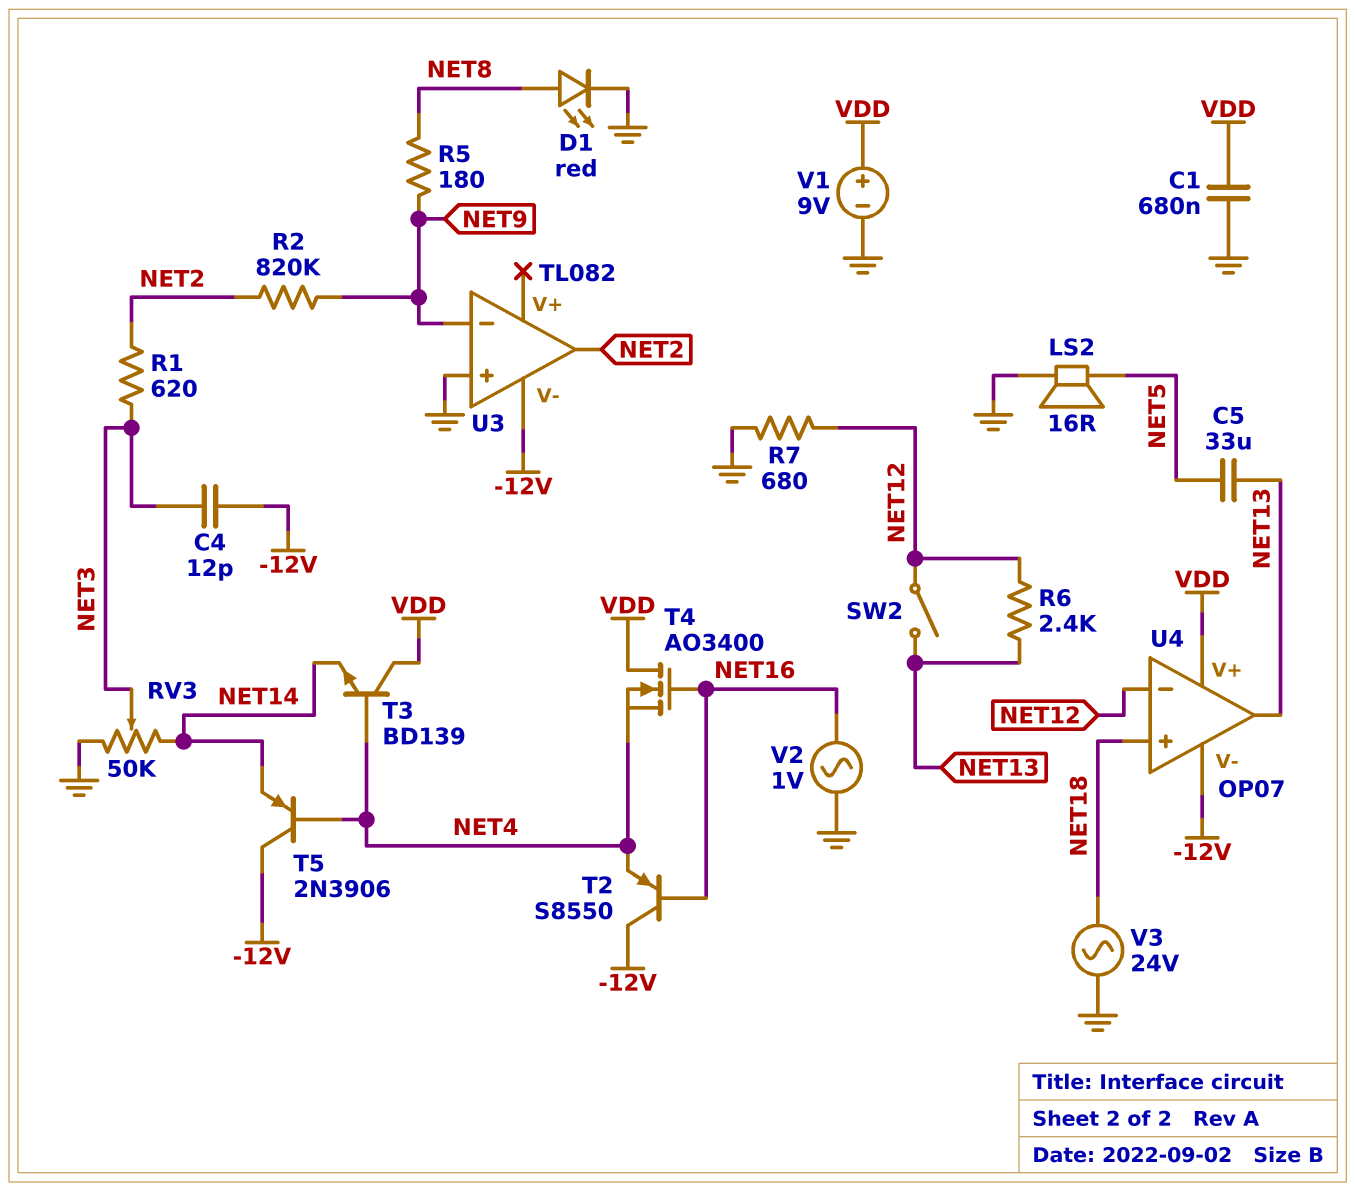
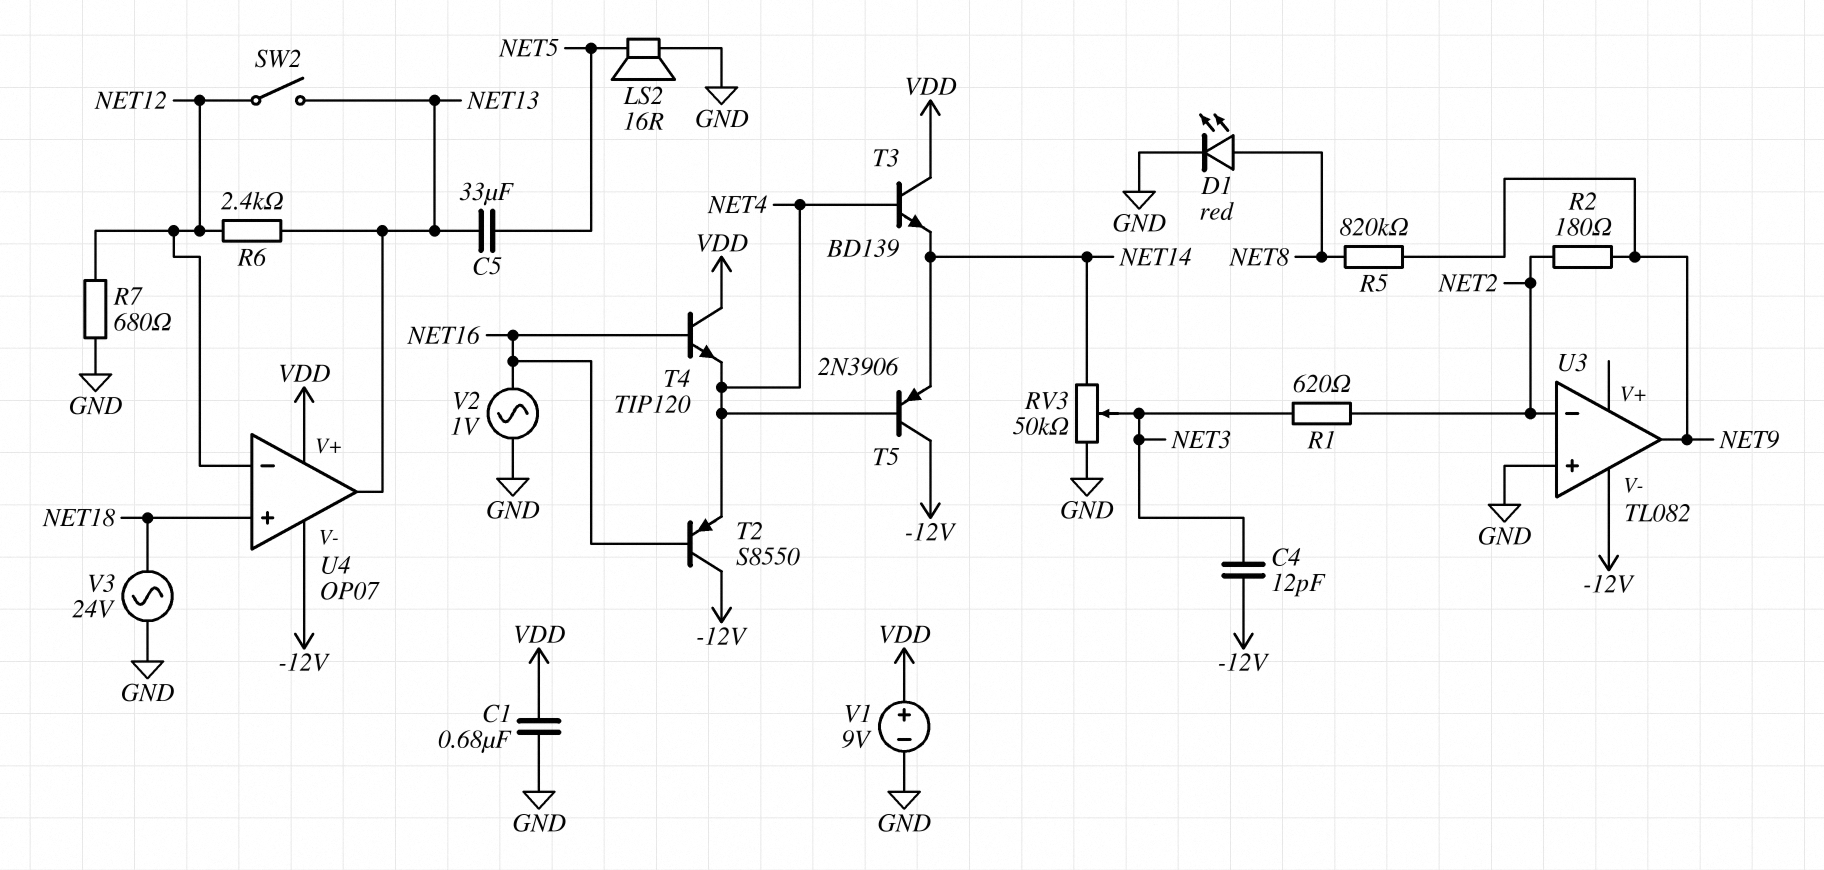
R2: 820k (NET2, NET9) -> 180 (NET2, NET9)
R5: 180 (NET8, NET9) -> 820k (NET8, NET9)
T4: NMOS AO3400 (G NET16, D VDD, S NET4) -> NPN TIP120 (B NET16, C VDD, E NET4)
U3 pin in-: NET9 -> NET2
U3 pin out: NET2 -> NET9

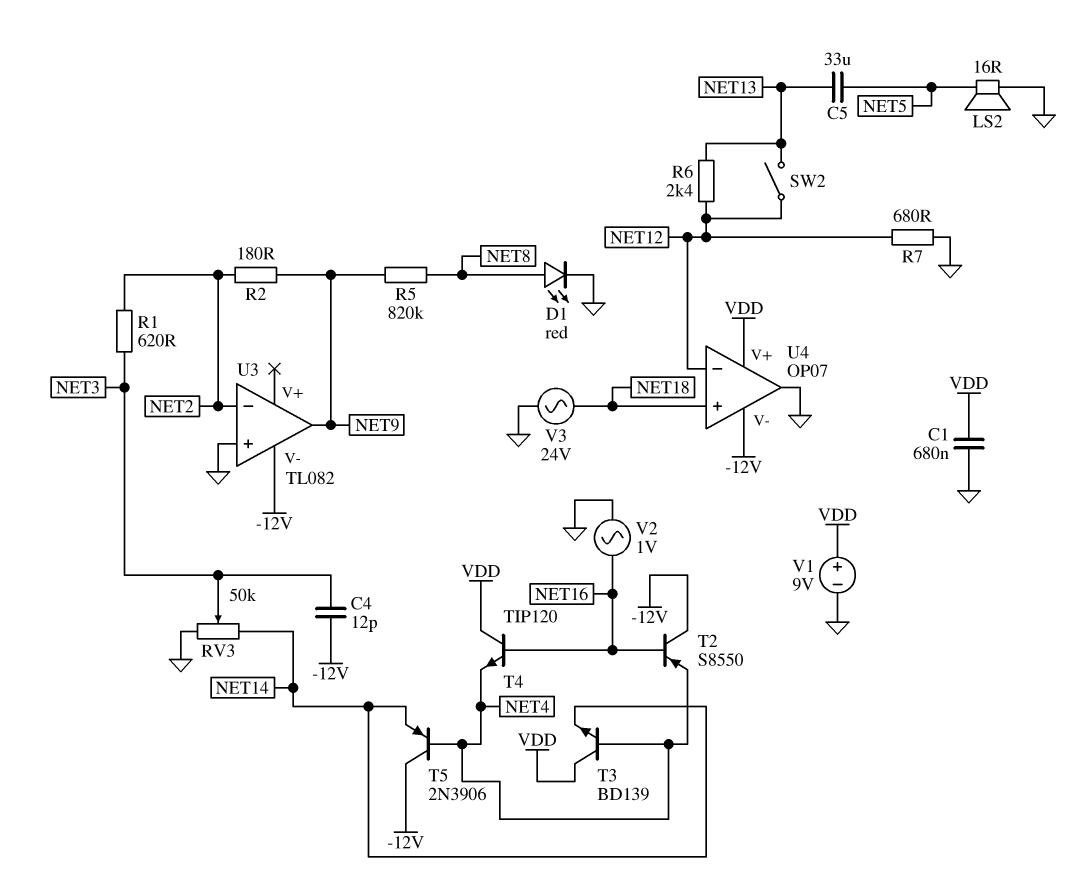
U4 pin out: NET13 -> GND

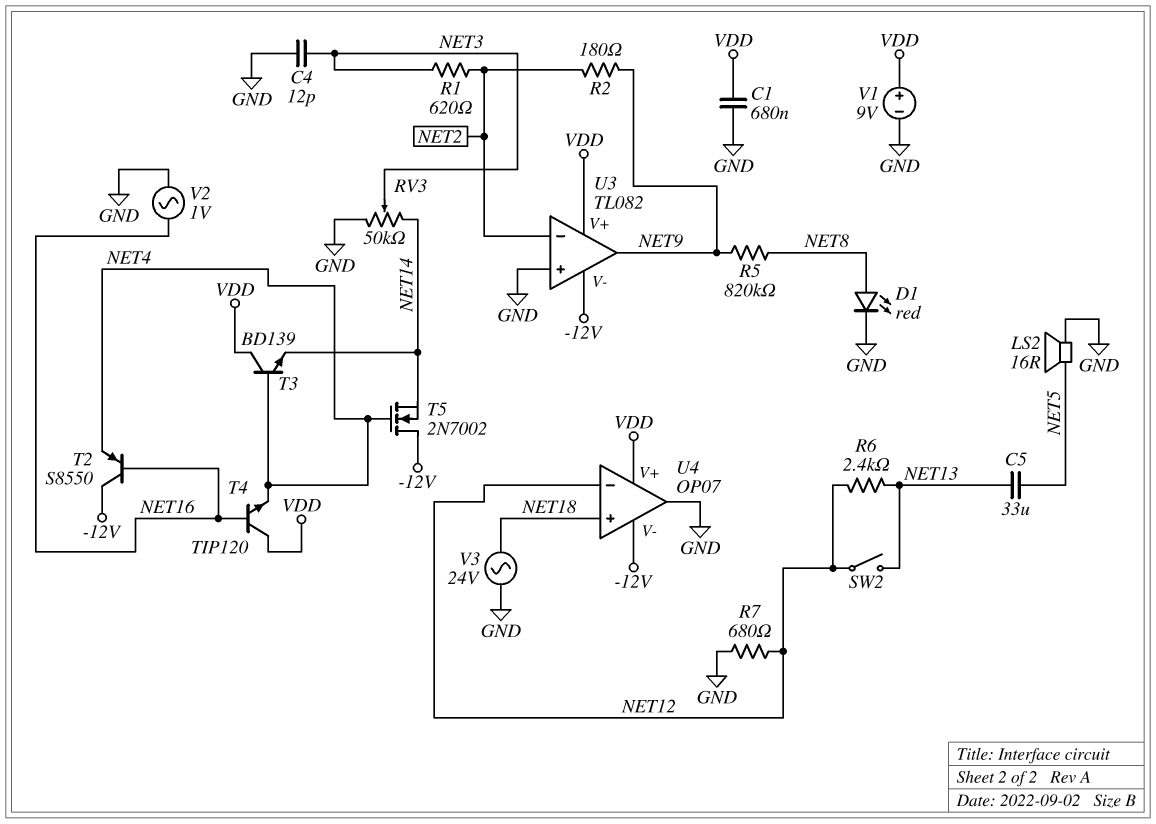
C4: 12pF (-12V, NET3) -> 12pF (GND, NET3)
T5: PNP 2N3906 (B NET4, C -12V, E NET14) -> NMOS 2N7002 (G NET4, D -12V, S NET14)
U3 pin V+: none -> VDD

